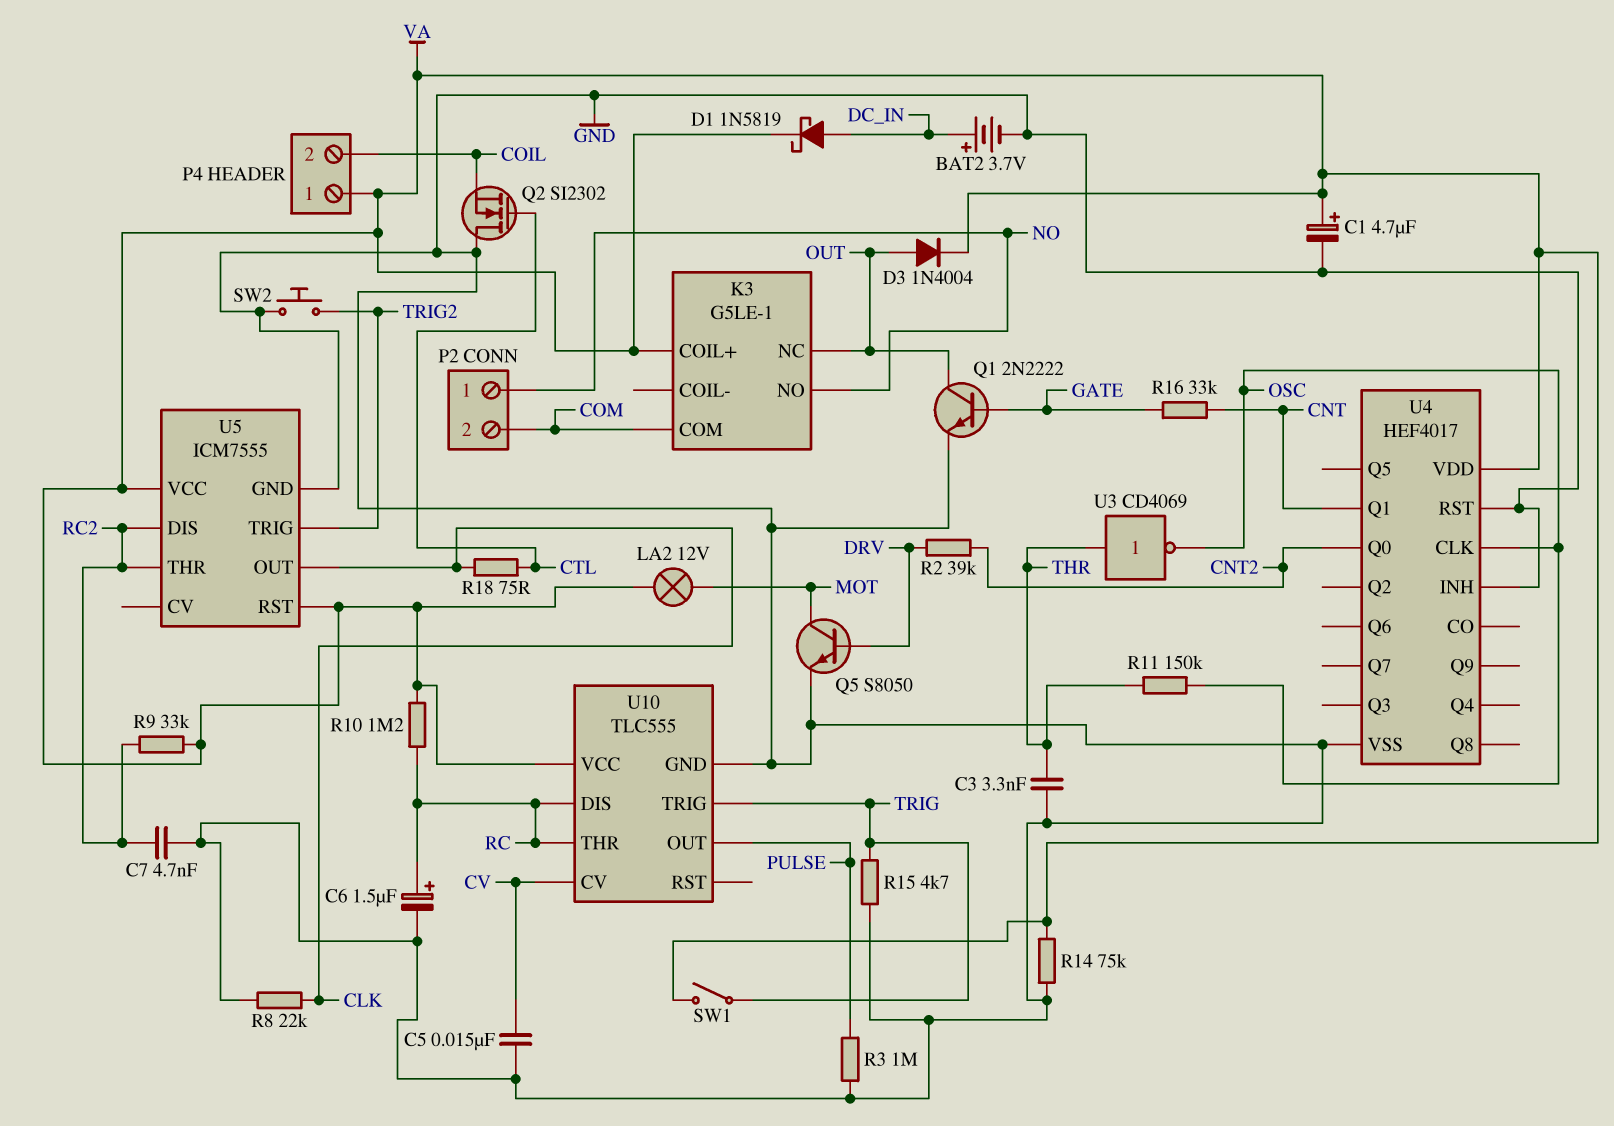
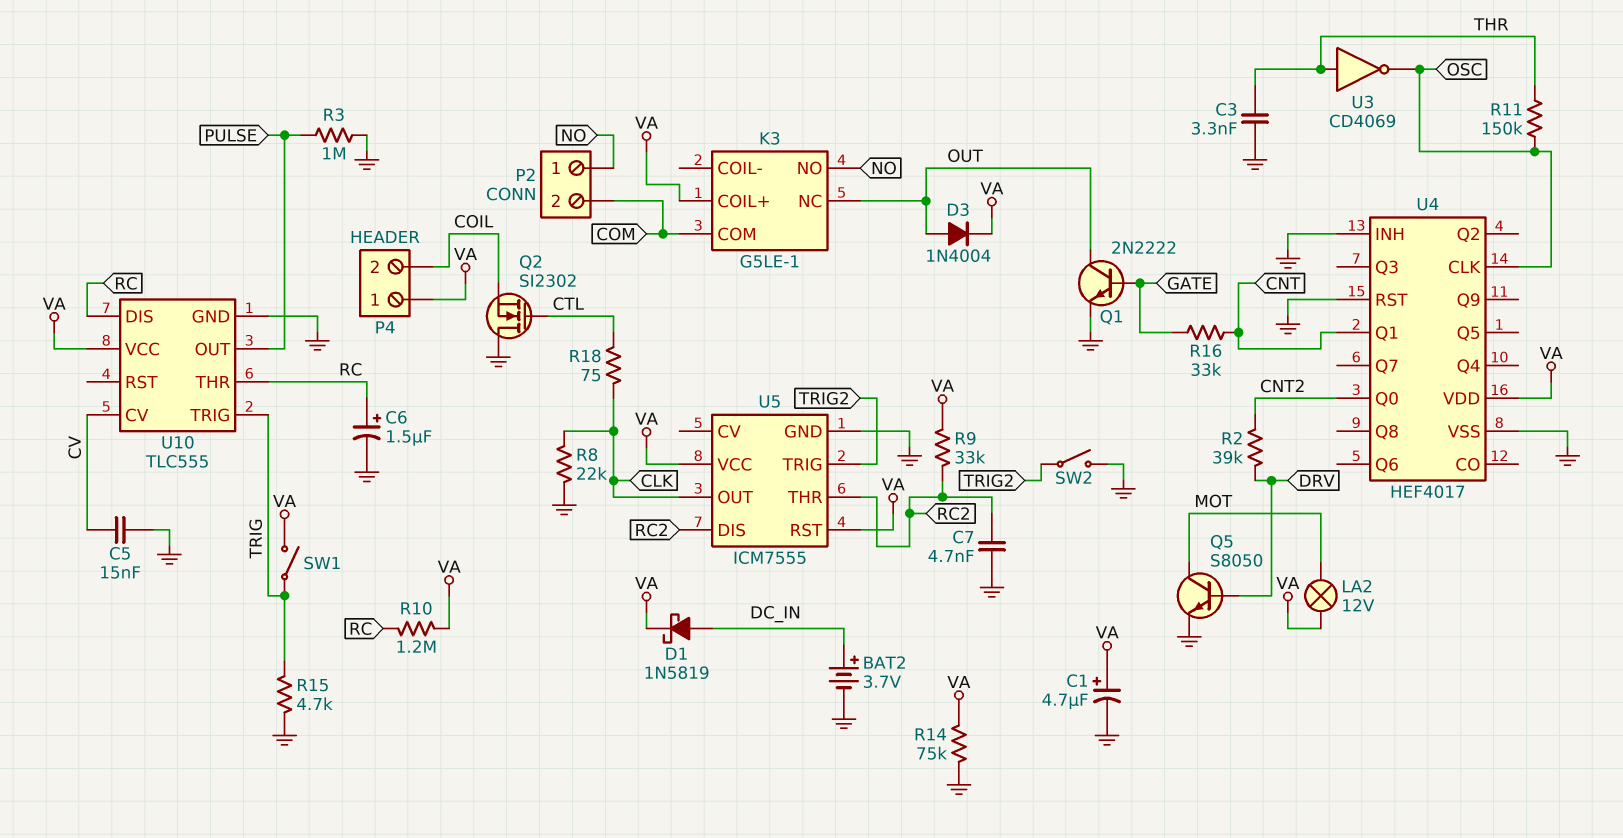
SW2: button (GND, TRIG2) -> switch (GND, TRIG2)

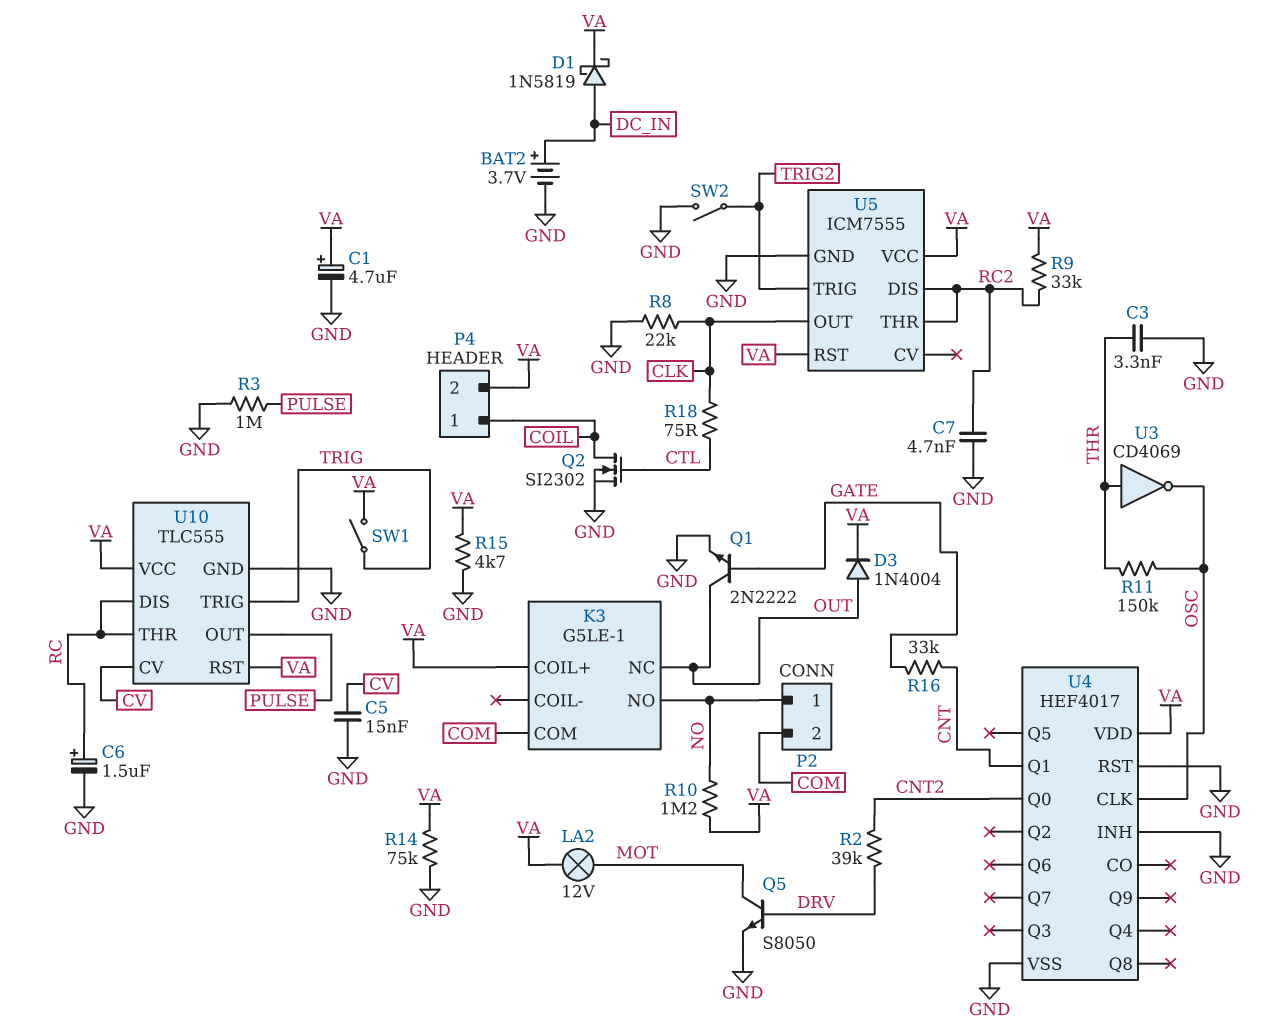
P4 pin 1: VA -> COIL
P4 pin 2: COIL -> VA
Q2: NMOS SI2302 (G CTL, D GND, S COIL) -> NMOS SI2302 (G CTL, D COIL, S GND)
R10: 1.2M (RC, VA) -> 1.2M (NO, VA)
R15: 4.7k (GND, TRIG) -> 4.7k (GND, VA)
U10 pin RST: none -> VA

